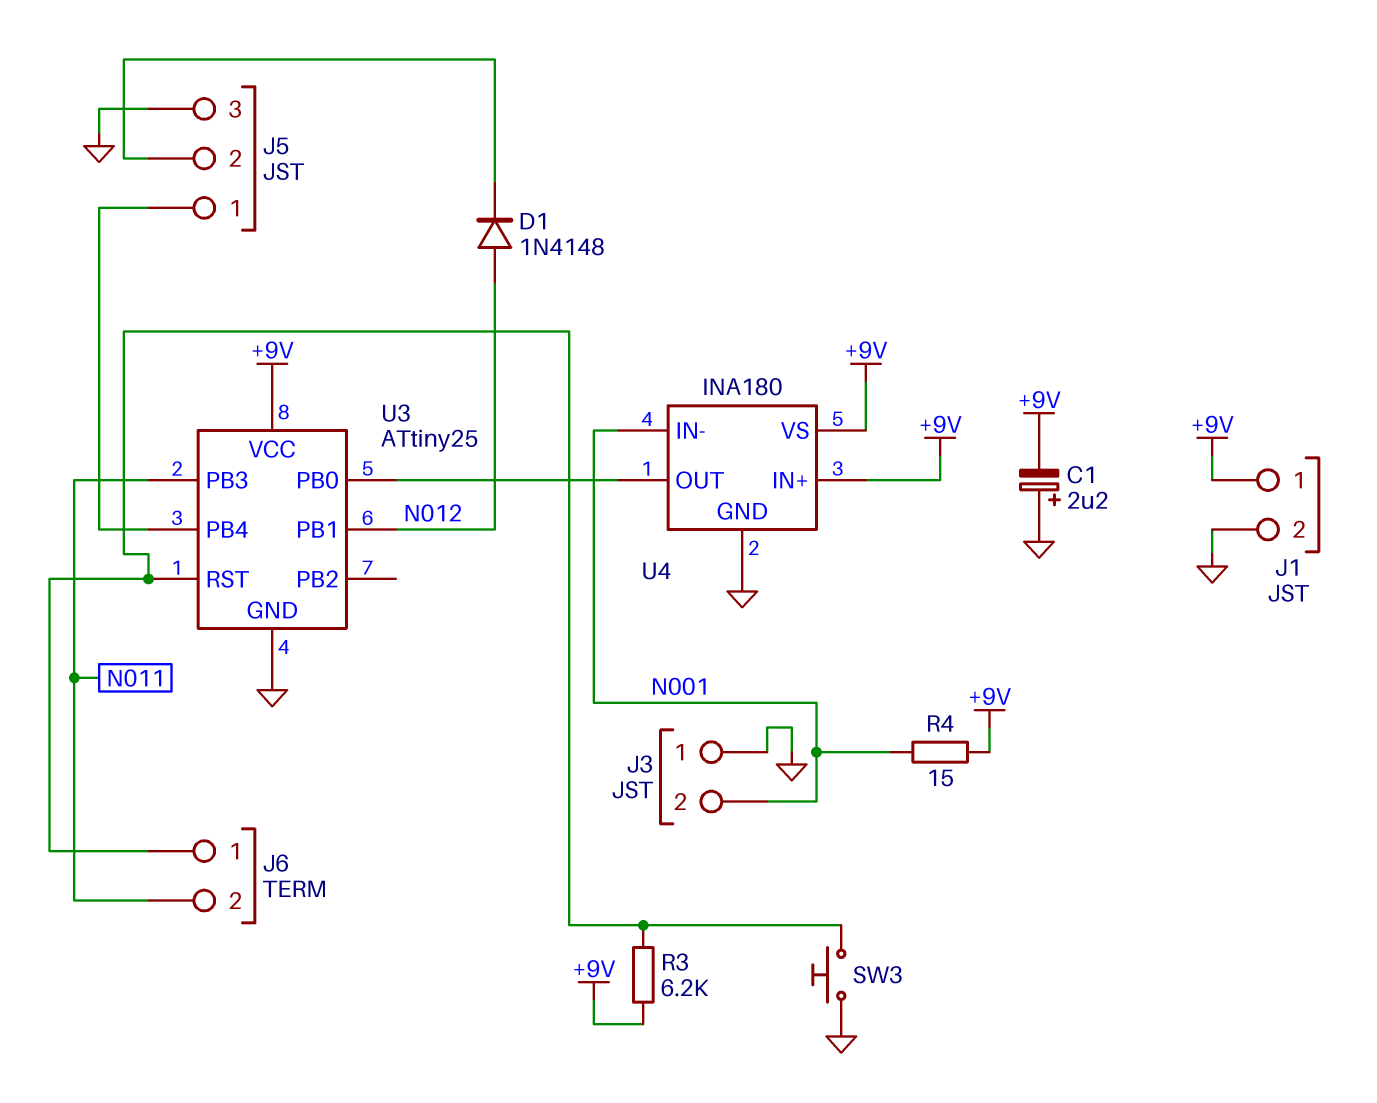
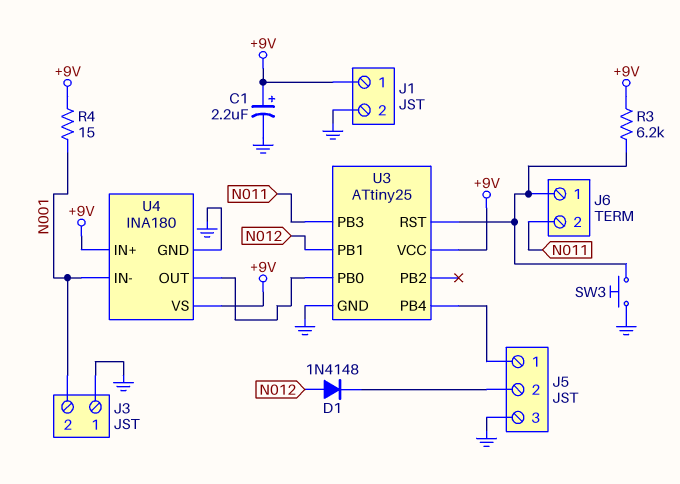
C1: 2.2uF (plus GND, minus +9V) -> 2.2uF (plus +9V, minus GND)

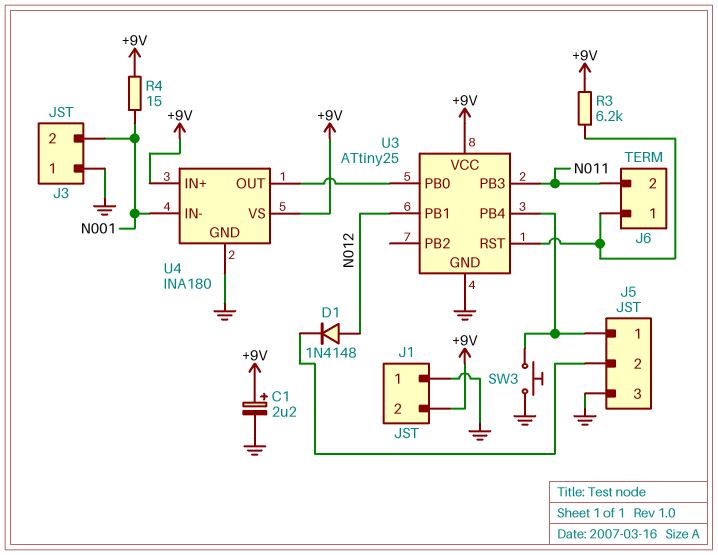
J1 pin 1: +9V -> GND
J1 pin 2: GND -> +9V
SW3: button (GND, J6/1) -> button (GND, J5/1)

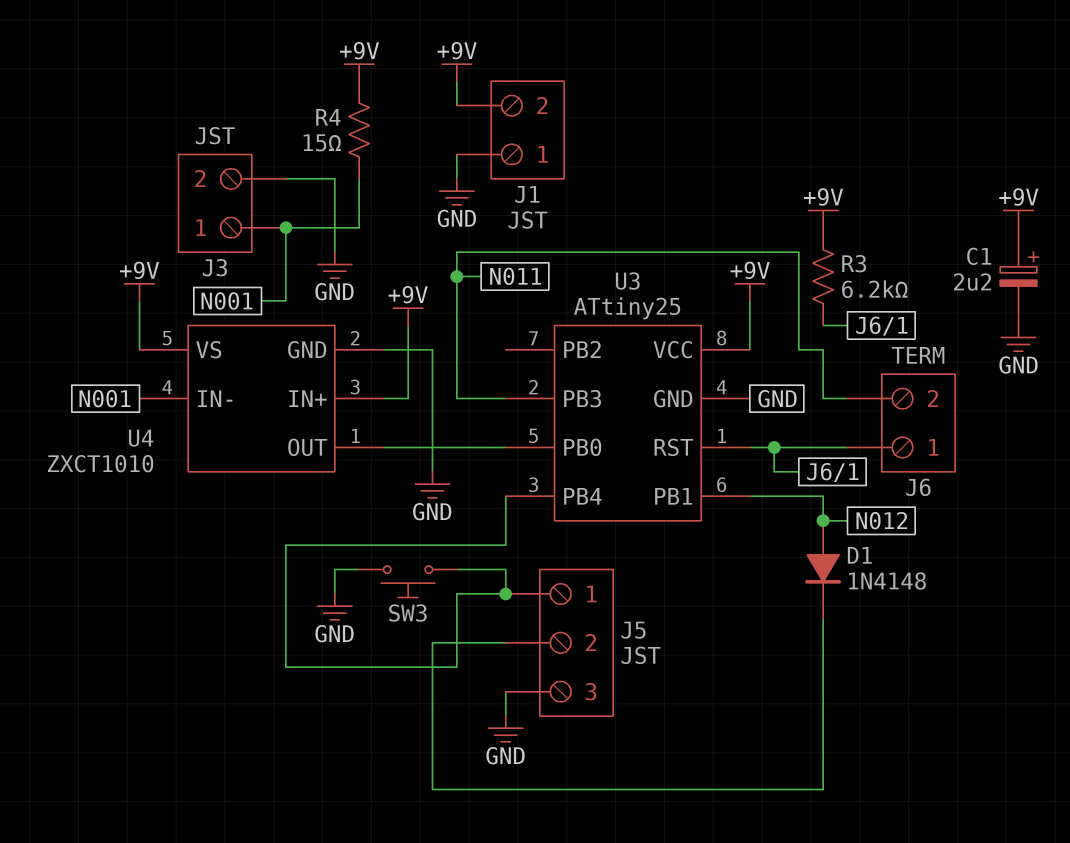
J3 pin 1: GND -> N001
J3 pin 2: N001 -> GND
U4: INA180 -> ZXCT1010

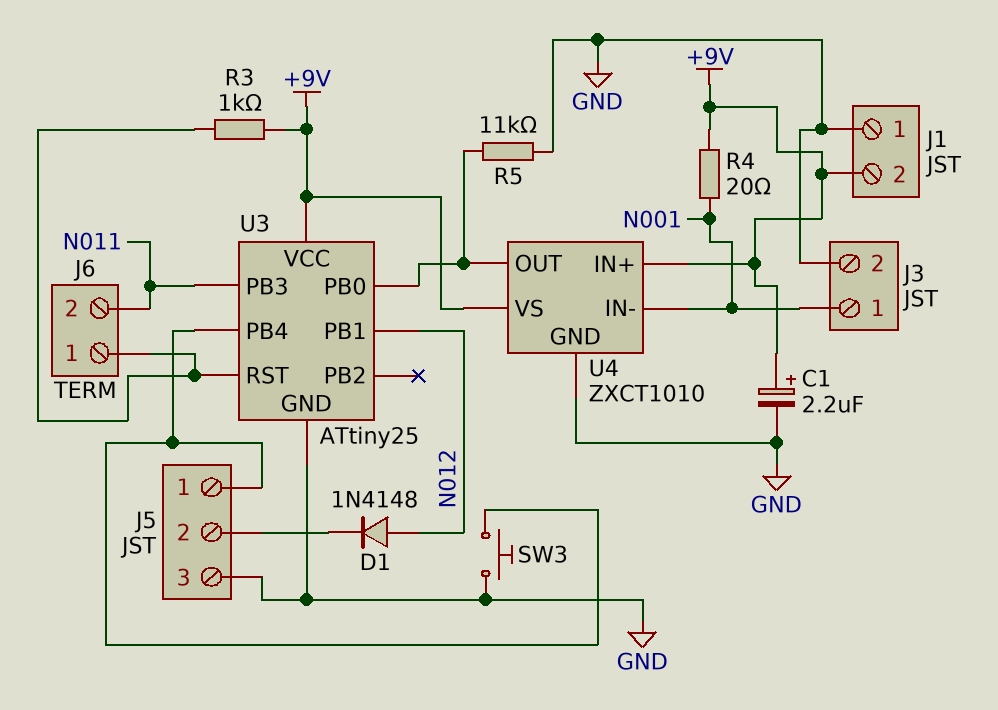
R3: 6.2k (+9V, J6/1) -> 1k (+9V, J6/1)
R4: 15 (+9V, N001) -> 20 (+9V, N001)
R5: none -> 11k (GND, U3/PB0)

